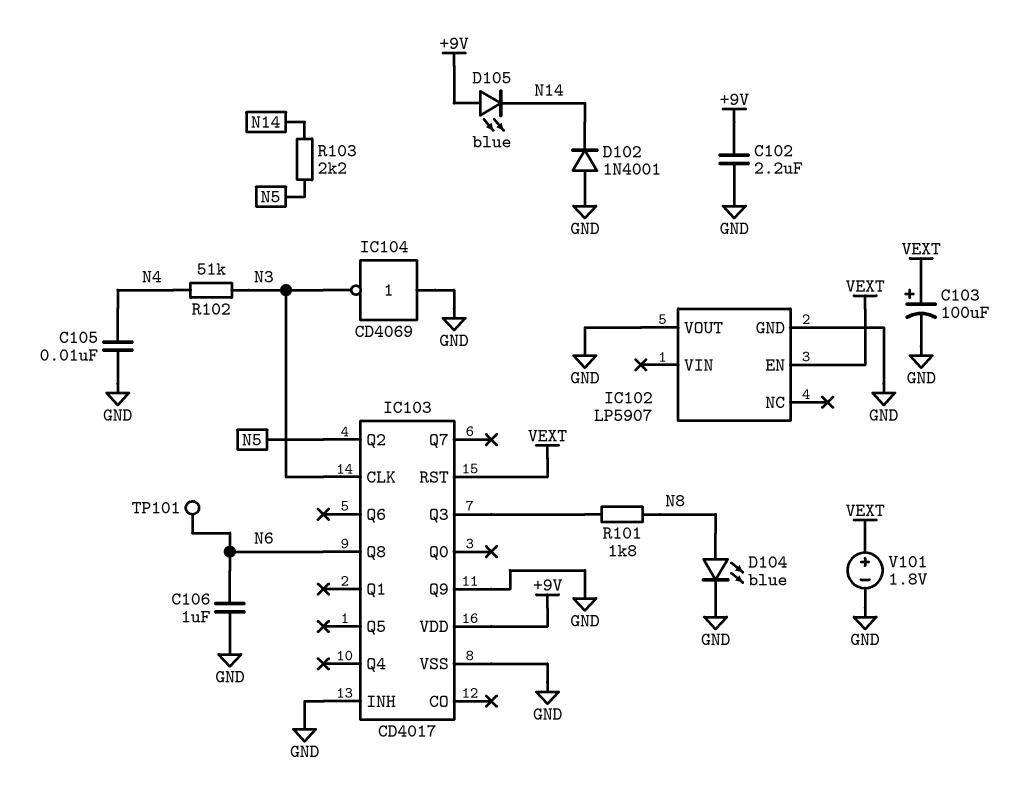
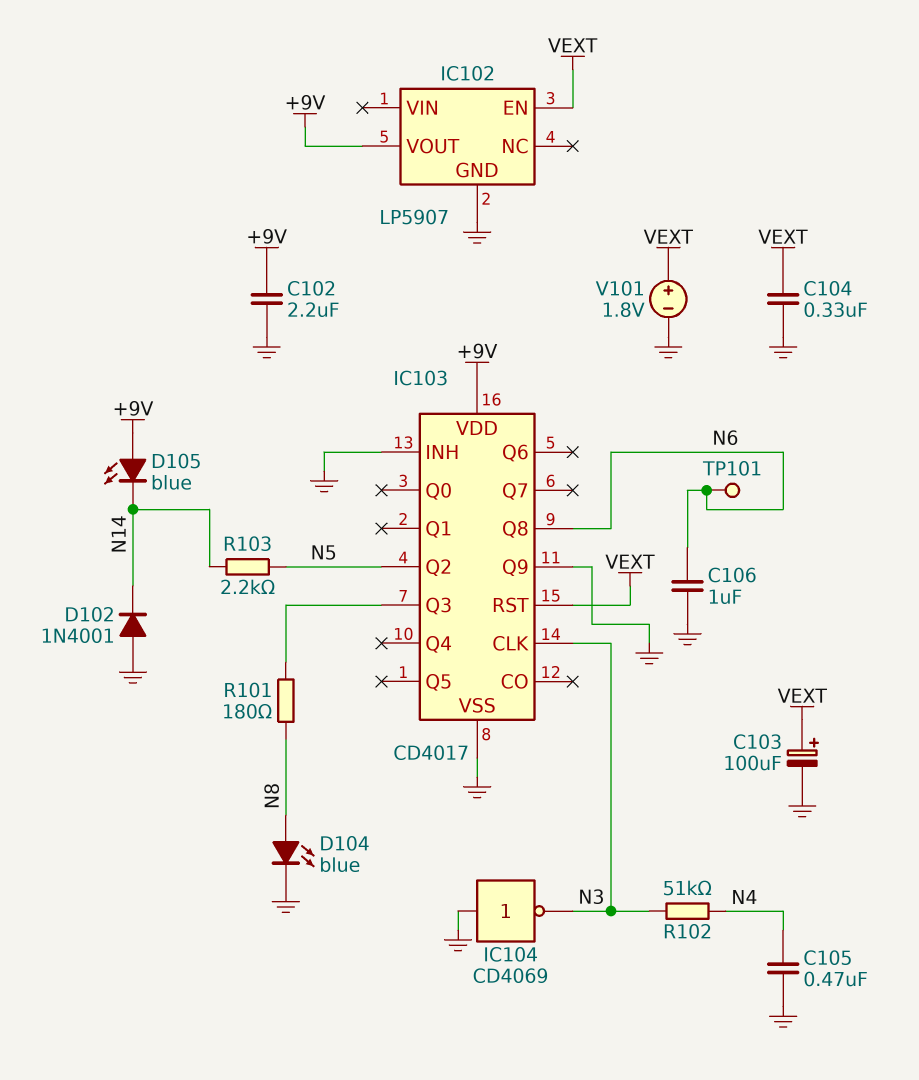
C104: none -> 330nF (GND, VEXT)
C105: 10nF (GND, N4) -> 470nF (GND, N4)
IC102 pin VOUT: GND -> +9V
R101: 1.8k (IC103/Q3, N8) -> 180 (IC103/Q3, N8)

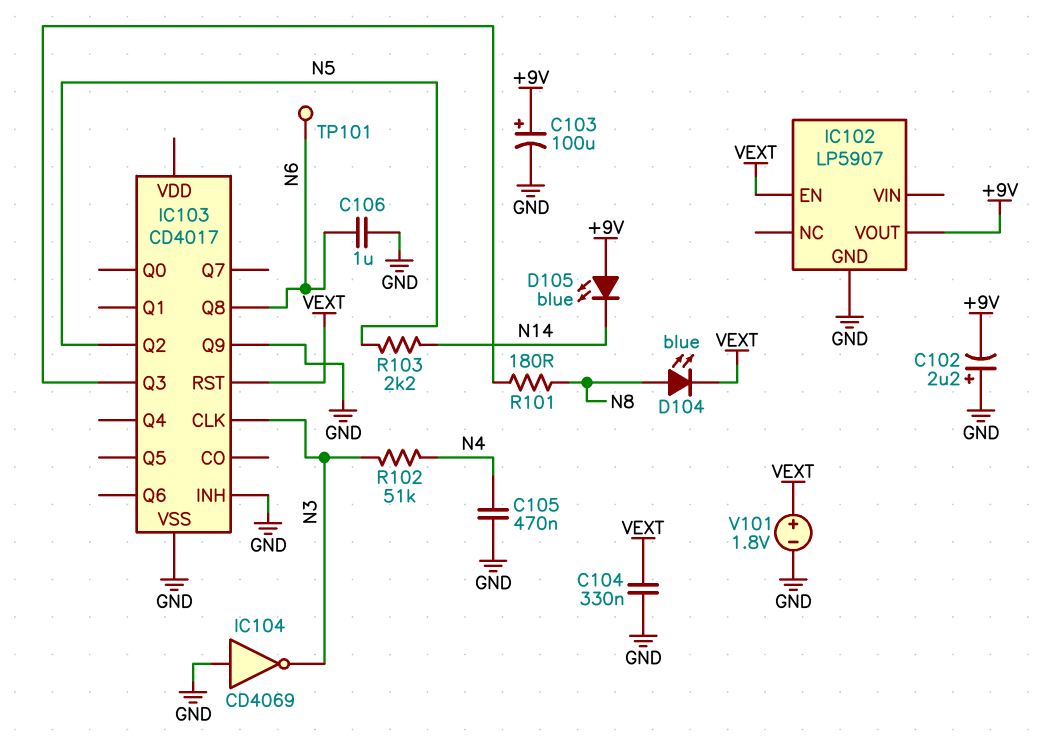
C102: 2.2uF (+9V, GND) -> 2.2uF (plus GND, minus +9V)
C103: 100uF (plus VEXT, minus GND) -> 100uF (plus +9V, minus GND)
D102: diode 1N4001 (A GND, K N14) -> none
D104: LED blue (A N8, K GND) -> LED blue (A N8, K VEXT)
IC103 pin VDD: +9V -> none

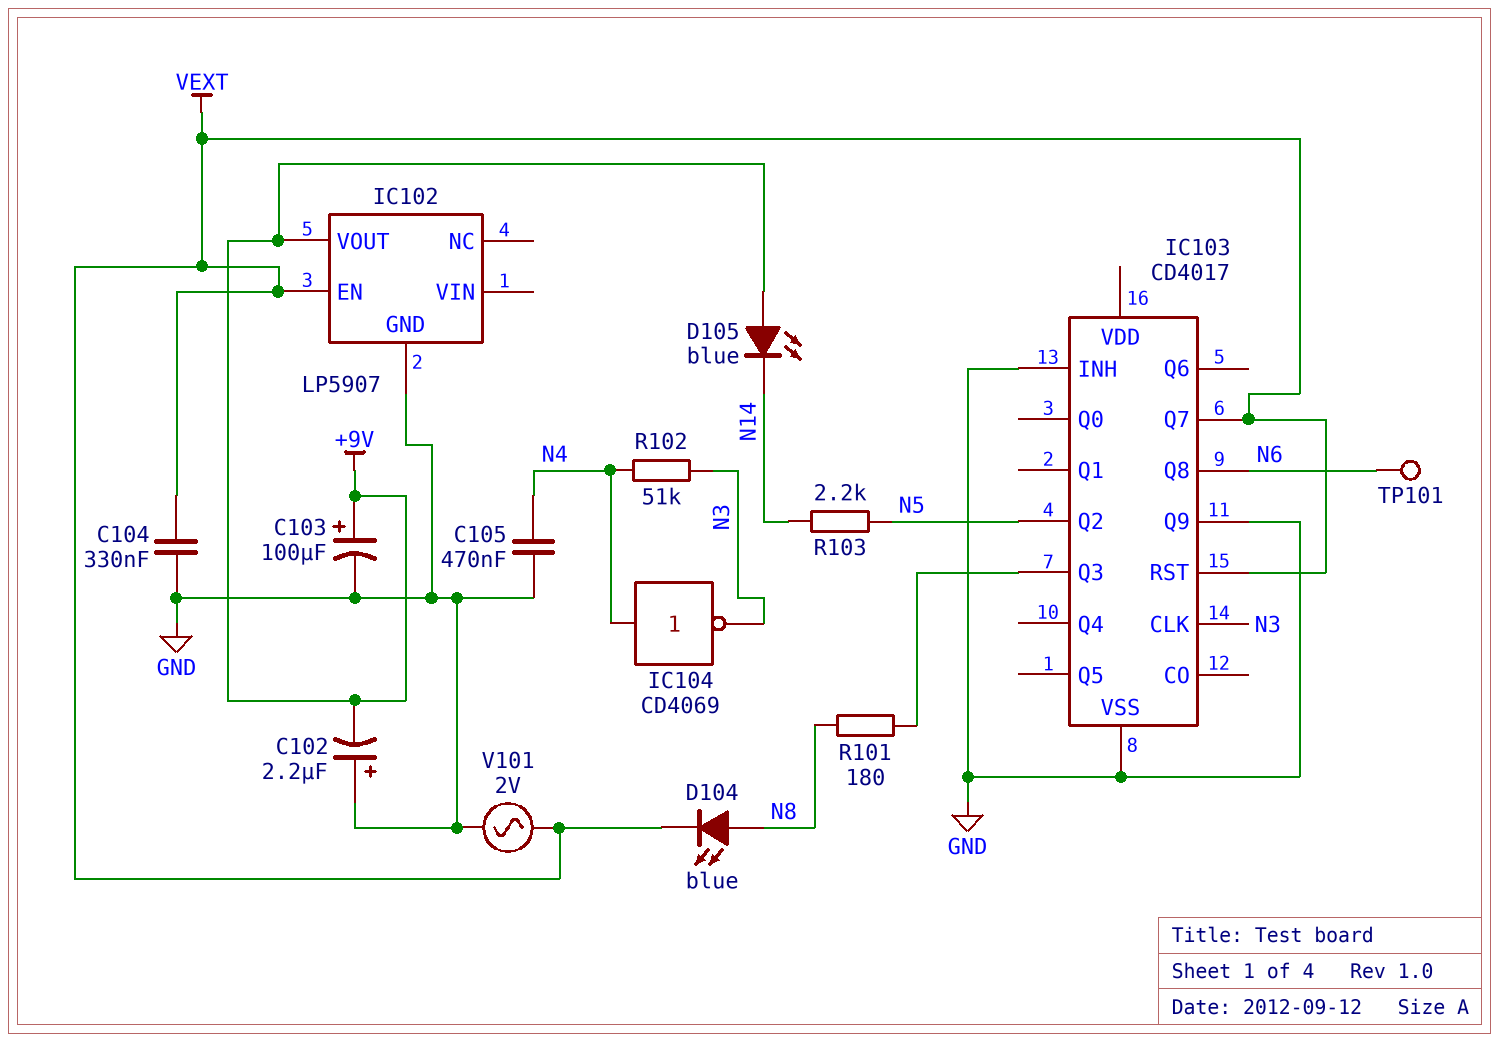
C106: 1uF (GND, N6) -> none
IC103 pin Q7: none -> VEXT
IC104: NOT CD4069 (in GND, out N3) -> NOT CD4069 (in N4, out N3)
V101: 1.8V (plus VEXT, minus GND) -> AC 2V (GND, VEXT)

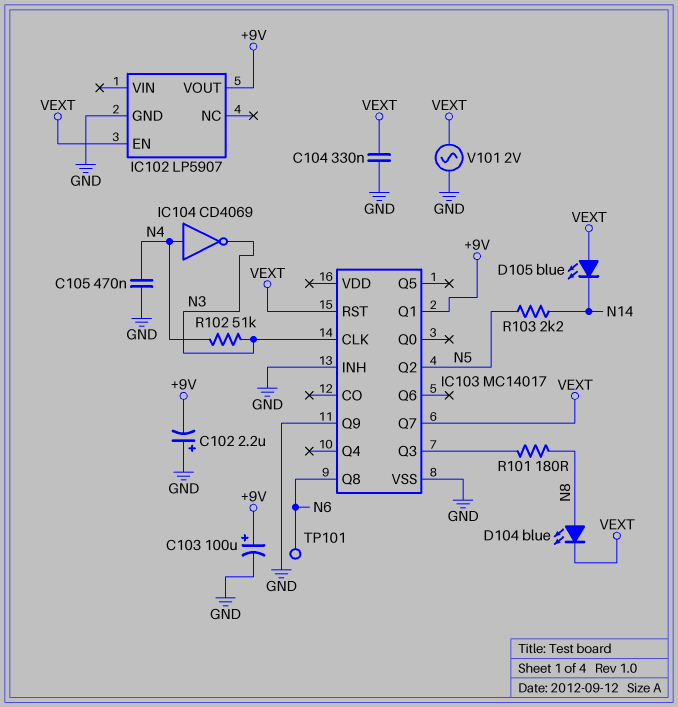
D105: LED blue (A +9V, K N14) -> LED blue (A VEXT, K N14)
IC103: CD4017 -> MC14017
IC103 pin Q1: none -> +9V

